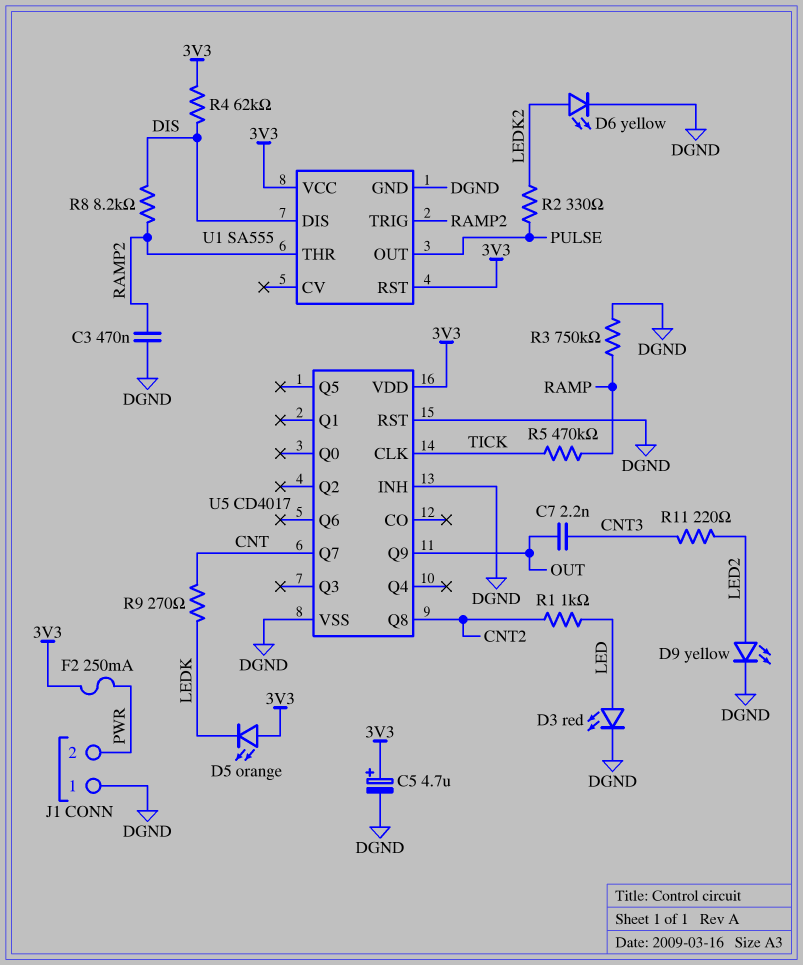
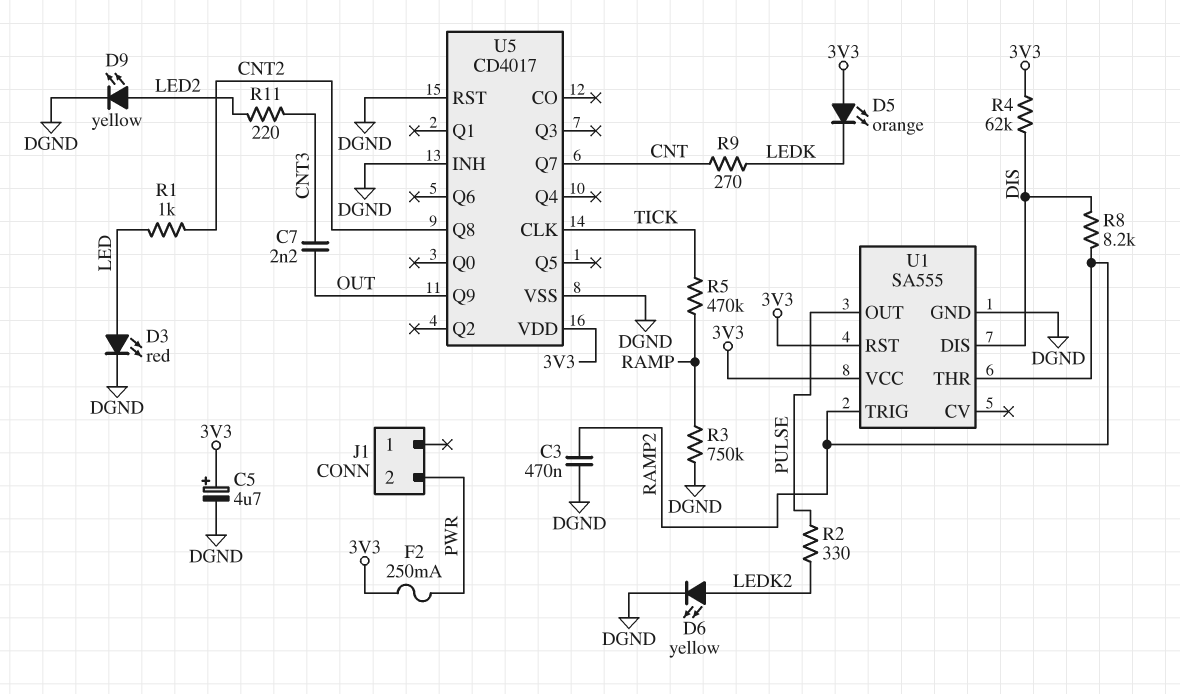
J1 pin 1: DGND -> none

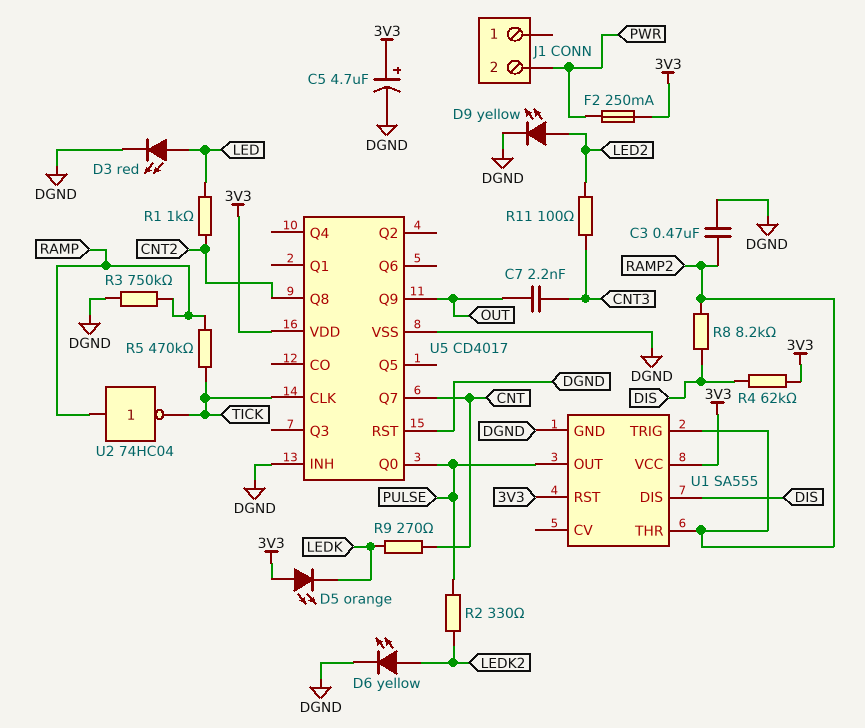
R11: 220 (CNT3, LED2) -> 100 (CNT3, LED2)
U2: none -> NOT 74HC04 (in RAMP, out TICK)
U5 pin Q0: none -> PULSE

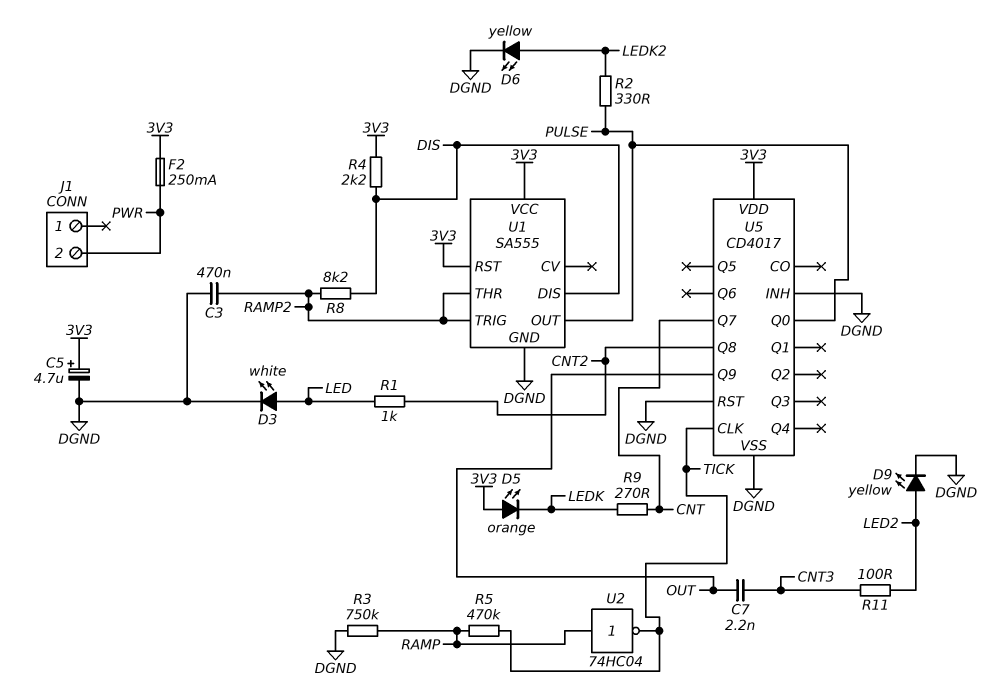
D3: LED red (A LED, K DGND) -> LED white (A LED, K DGND)
R4: 62k (3V3, DIS) -> 2.2k (3V3, DIS)

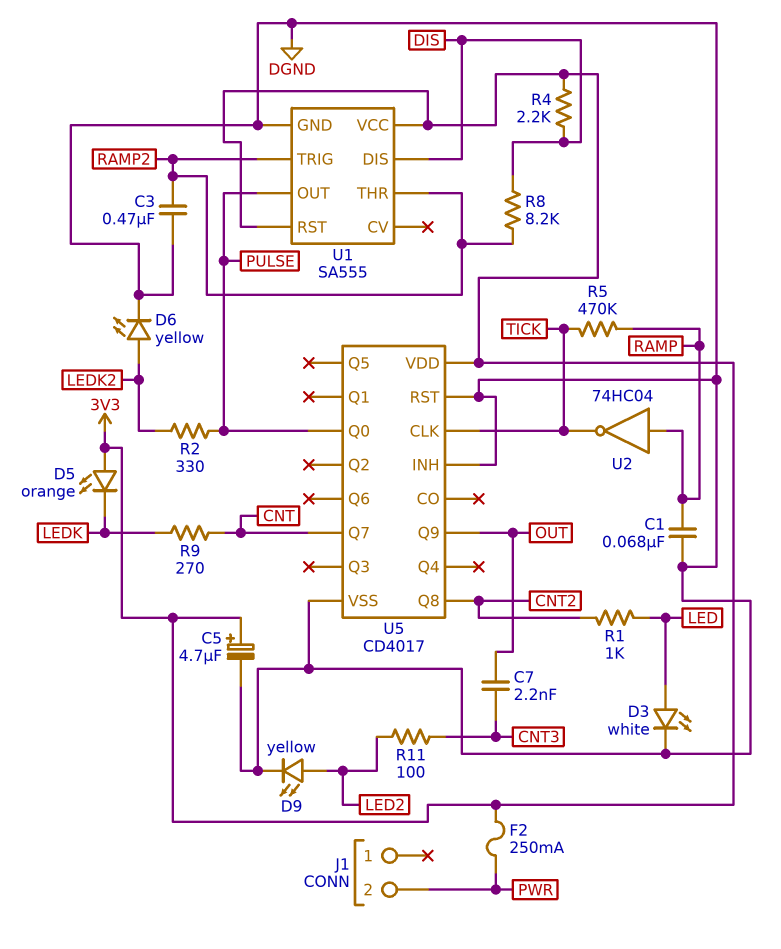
C1: none -> 68nF (DGND, RAMP)
R3: 750k (DGND, RAMP) -> none

